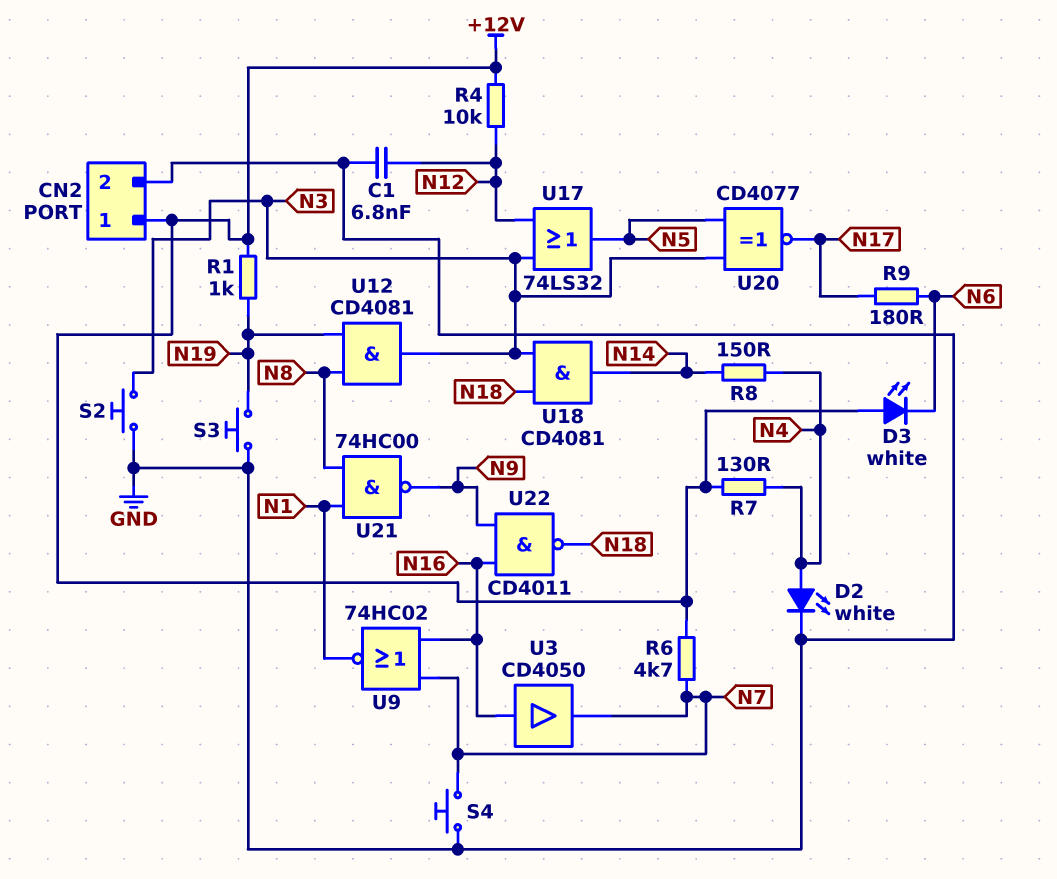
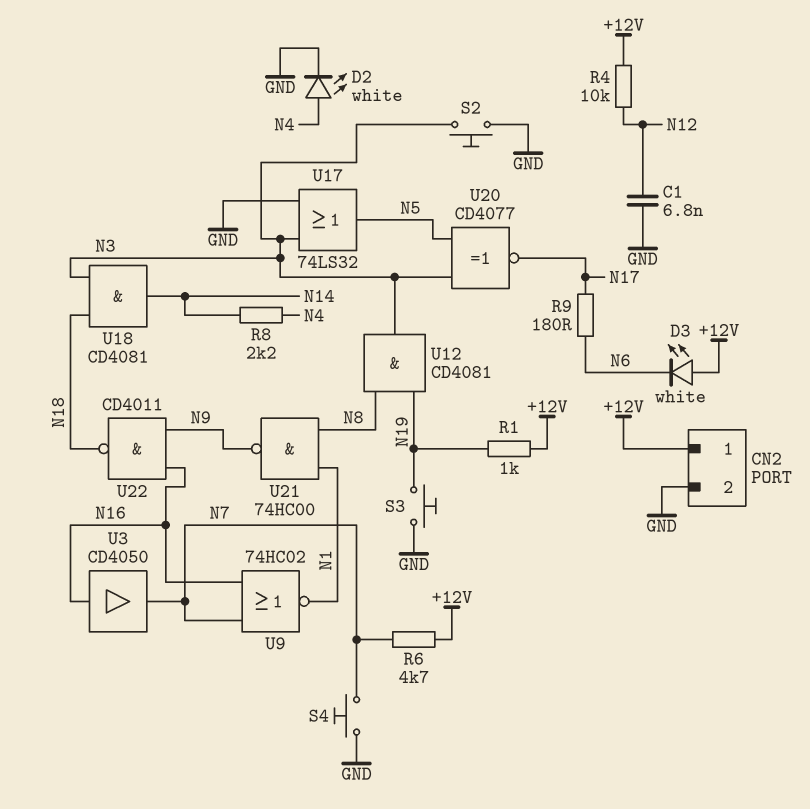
R7: 130 (+12V, N4) -> none
R8: 150 (N4, N14) -> 2.2k (N4, N14)
U17: OR 74LS32 (in N3, in N12, out N5) -> OR 74LS32 (in GND, in N3, out N5)

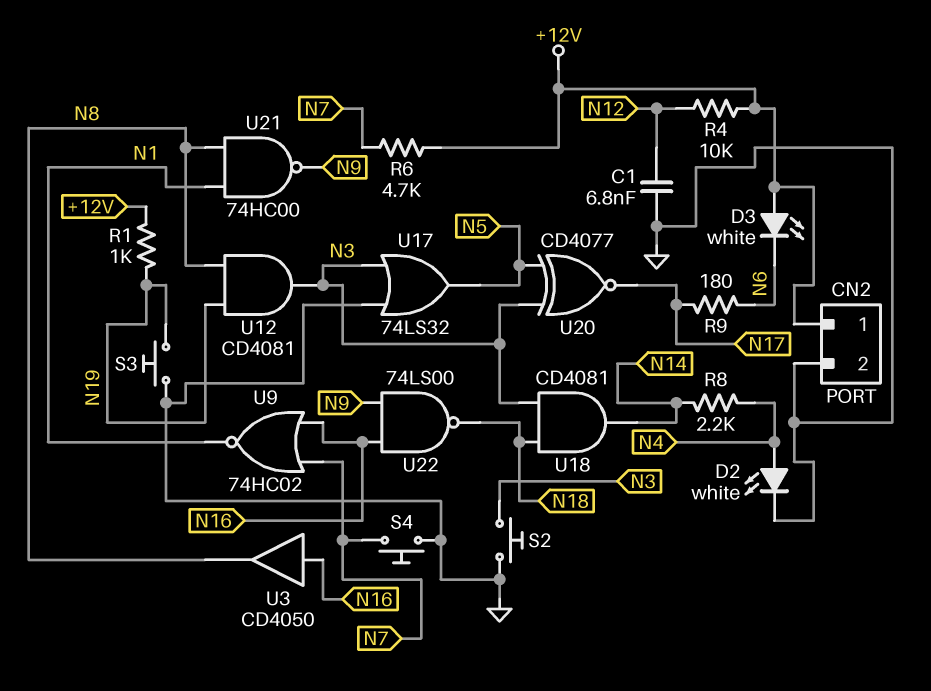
U3: buffer CD4050 (in N16, out N7) -> buffer CD4050 (in N16, out N8)
U22: NAND CD4011 (in N9, in N16, out N18) -> NAND 74LS00 (in N9, in N16, out N18)

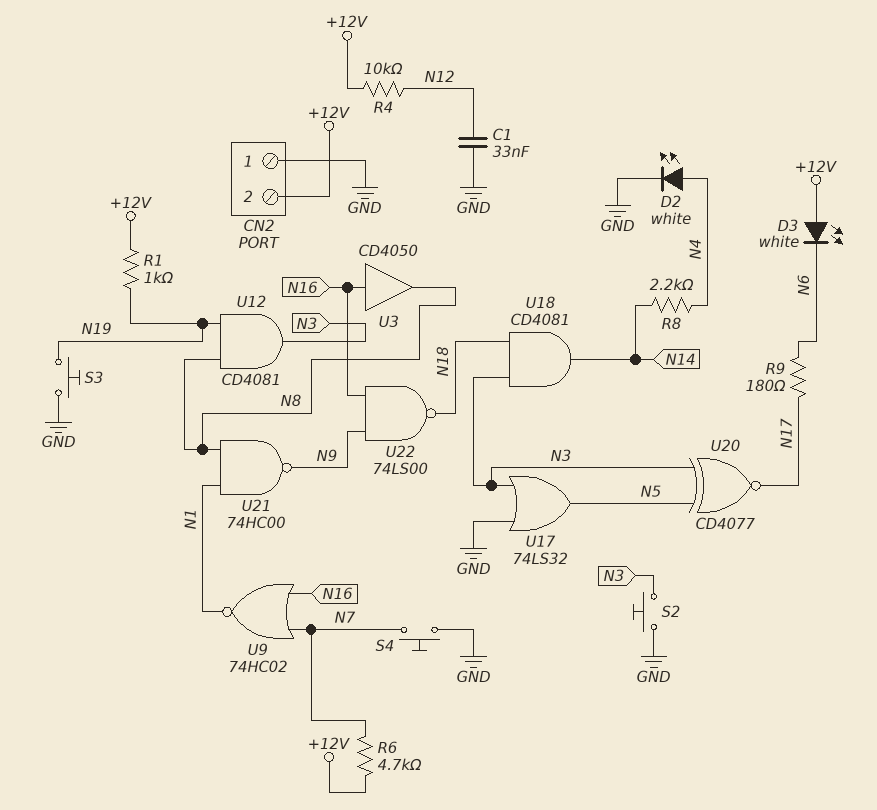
C1: 6.8nF (GND, N12) -> 33nF (GND, N12)
CN2 pin 1: +12V -> GND
CN2 pin 2: GND -> +12V

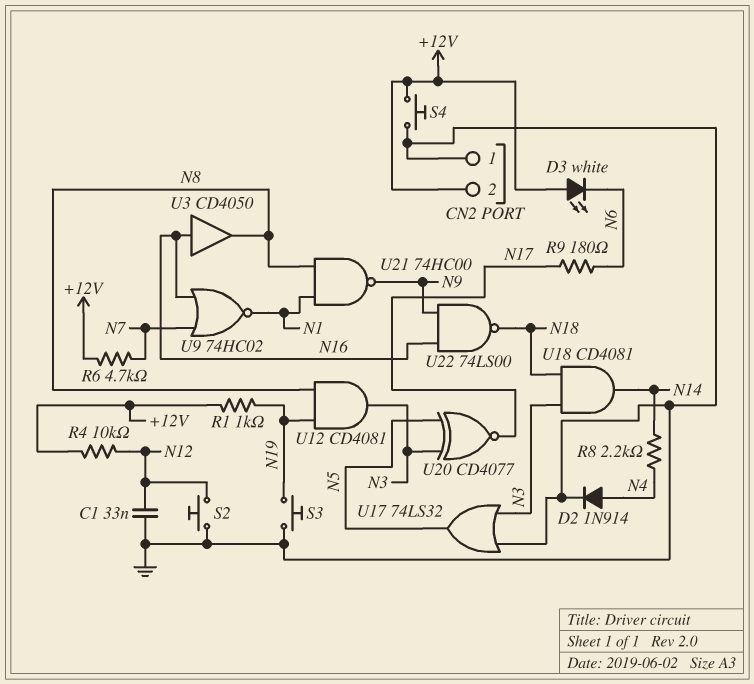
D2: LED white (A N4, K GND) -> diode 1N914 (A N4, K GND)
S2: button (GND, N3) -> button (GND, N12)
S4: button (GND, N7) -> button (+12V, GND)

